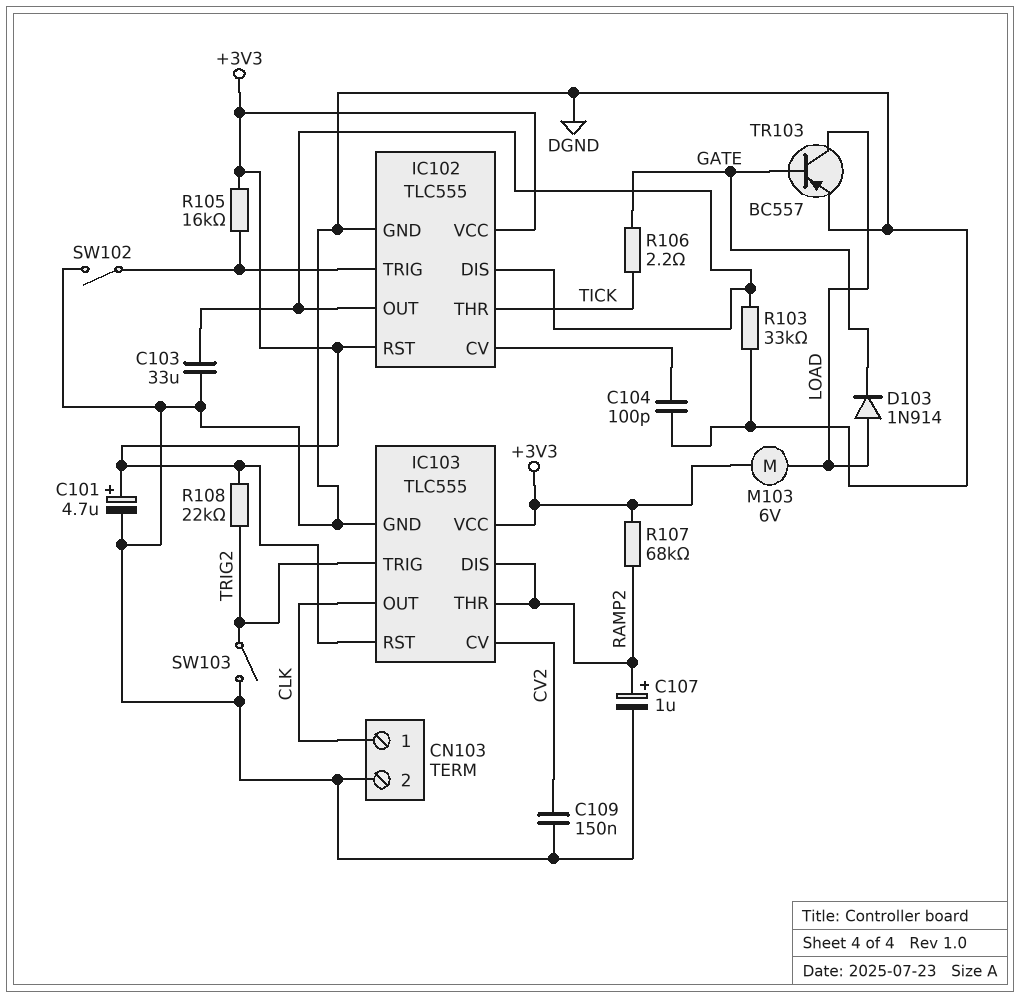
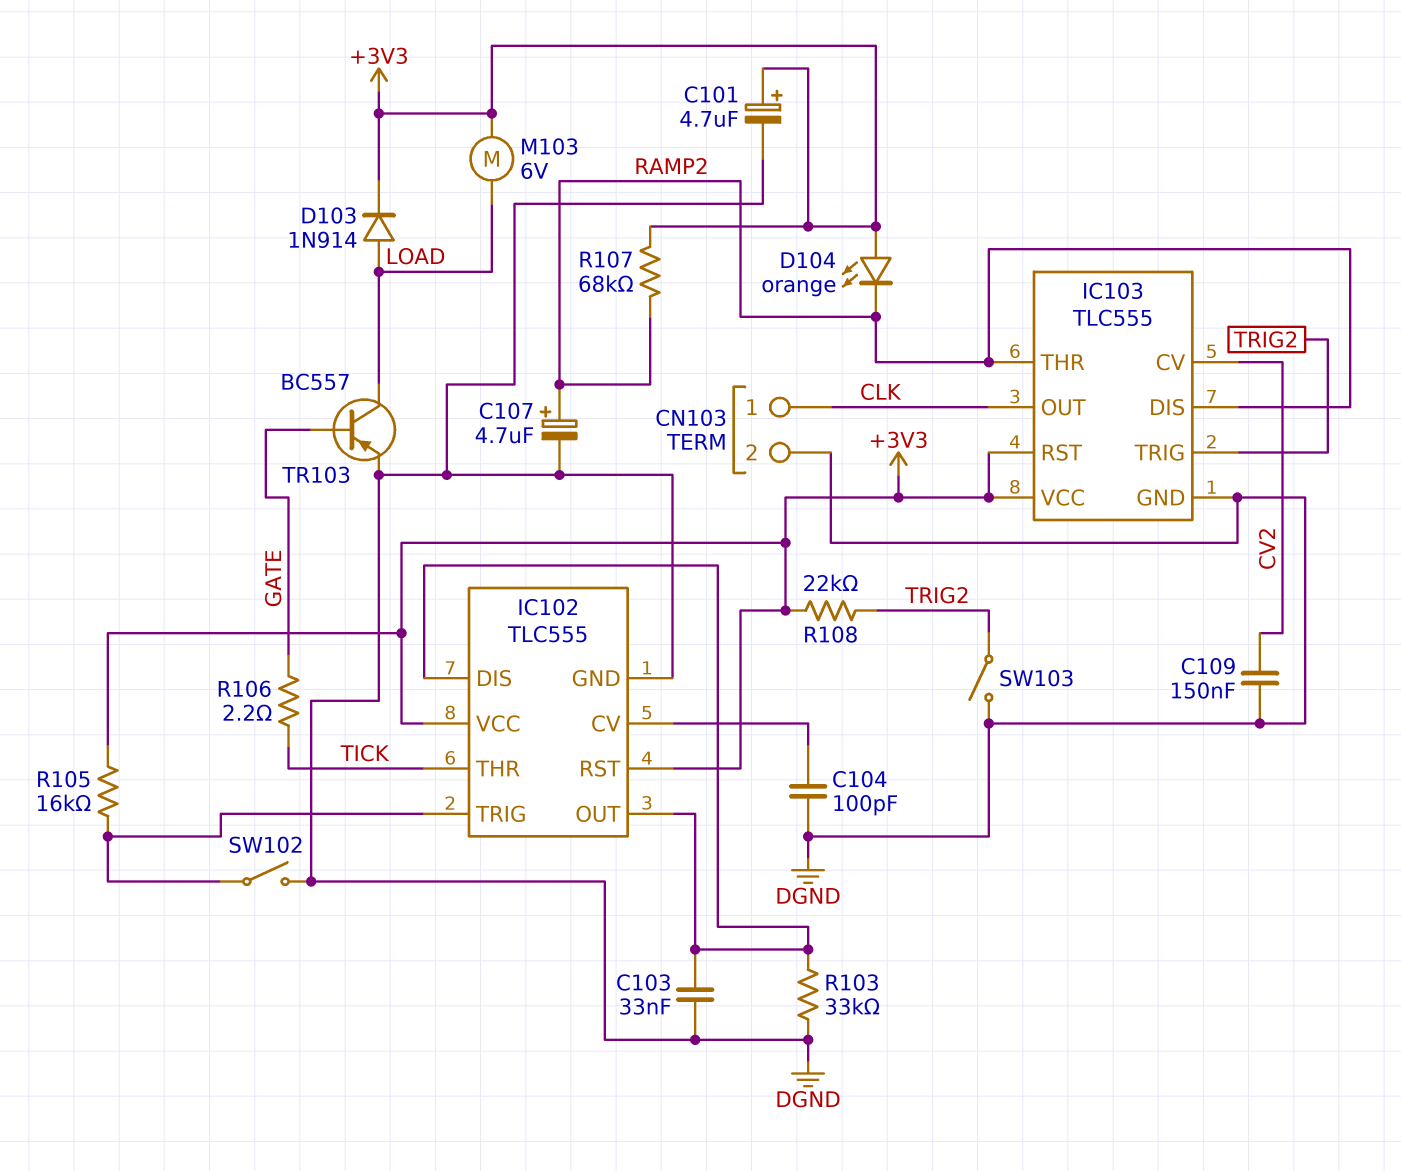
C103: 33uF (DGND, IC102/DIS) -> 33nF (DGND, IC102/DIS)
C107: 1uF (plus RAMP2, minus DGND) -> 4.7uF (plus RAMP2, minus DGND)
D103: diode 1N914 (A LOAD, K GATE) -> diode 1N914 (A LOAD, K +3V3)
D104: none -> LED orange (A +3V3, K RAMP2)

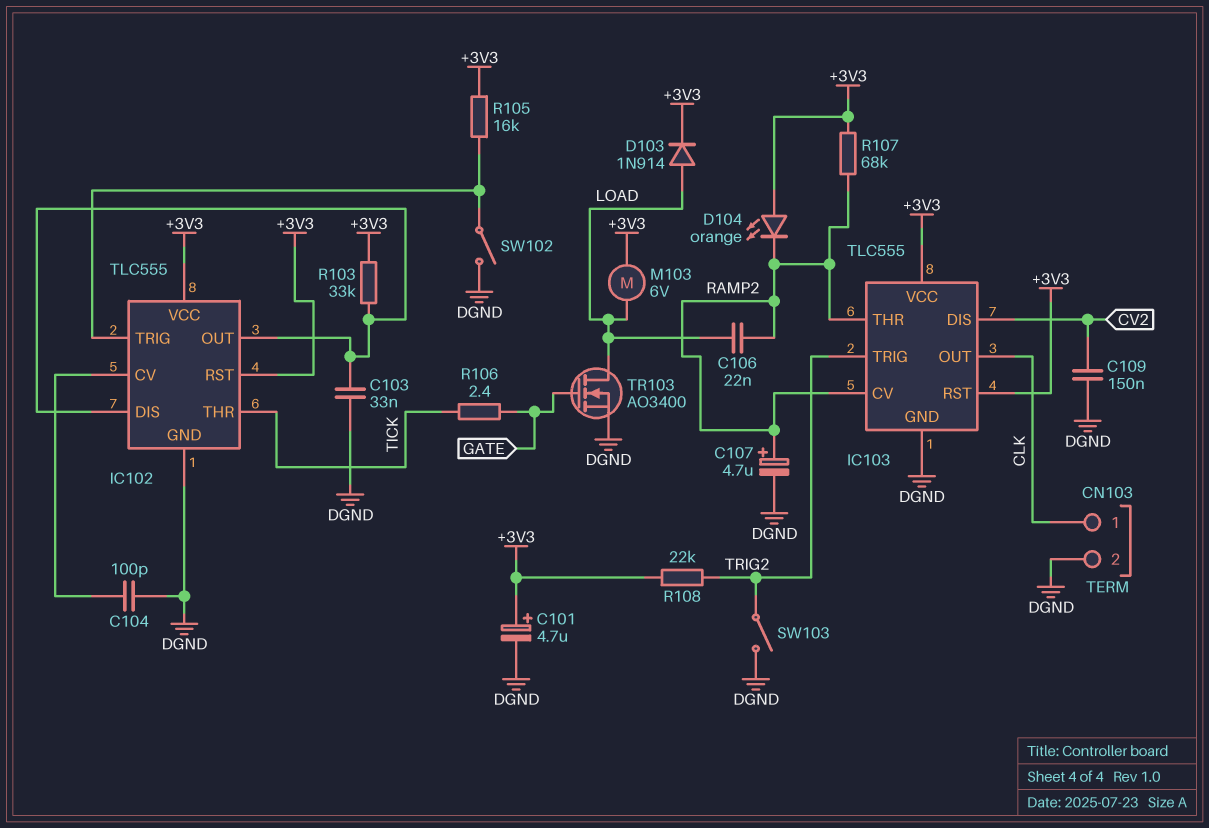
C106: none -> 22nF (LOAD, RAMP2)
IC103 pin CV: CV2 -> RAMP2
IC103 pin DIS: RAMP2 -> CV2
R103: 33k (DGND, IC102/DIS) -> 33k (+3V3, IC102/DIS)
R106: 2.2 (GATE, TICK) -> 2.4 (GATE, TICK)
TR103: PNP BC557 (B GATE, C LOAD, E DGND) -> NMOS AO3400 (G GATE, D LOAD, S DGND)

